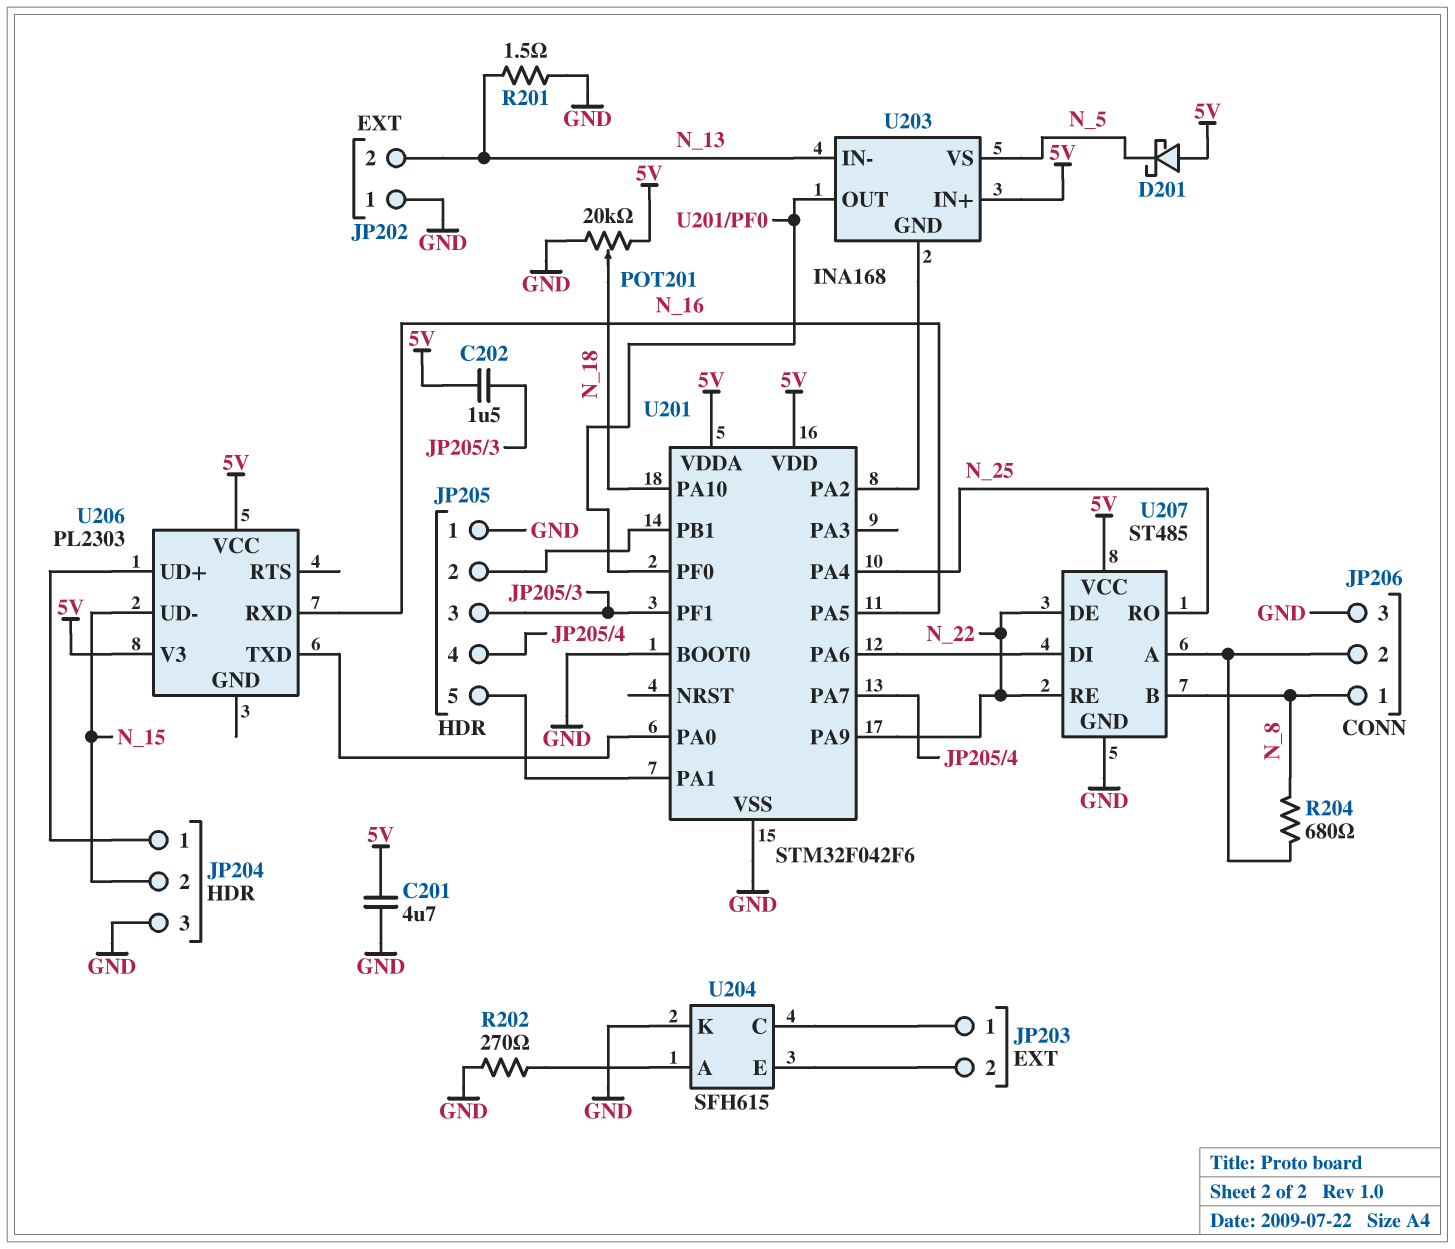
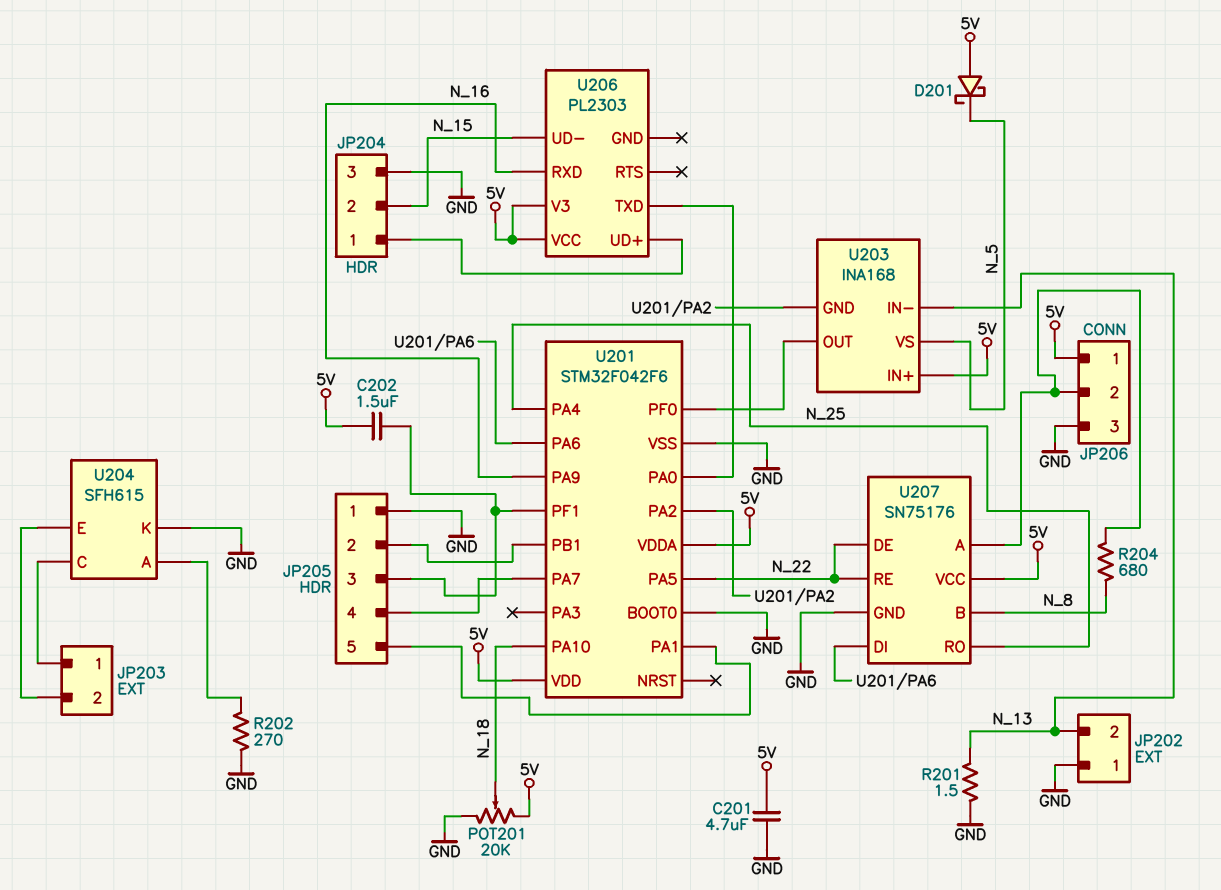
JP206 pin 1: N_8 -> 5V
U201 pin PA5: N_16 -> N_22
U201 pin PA9: N_22 -> N_16
U207: ST485 -> SN75176

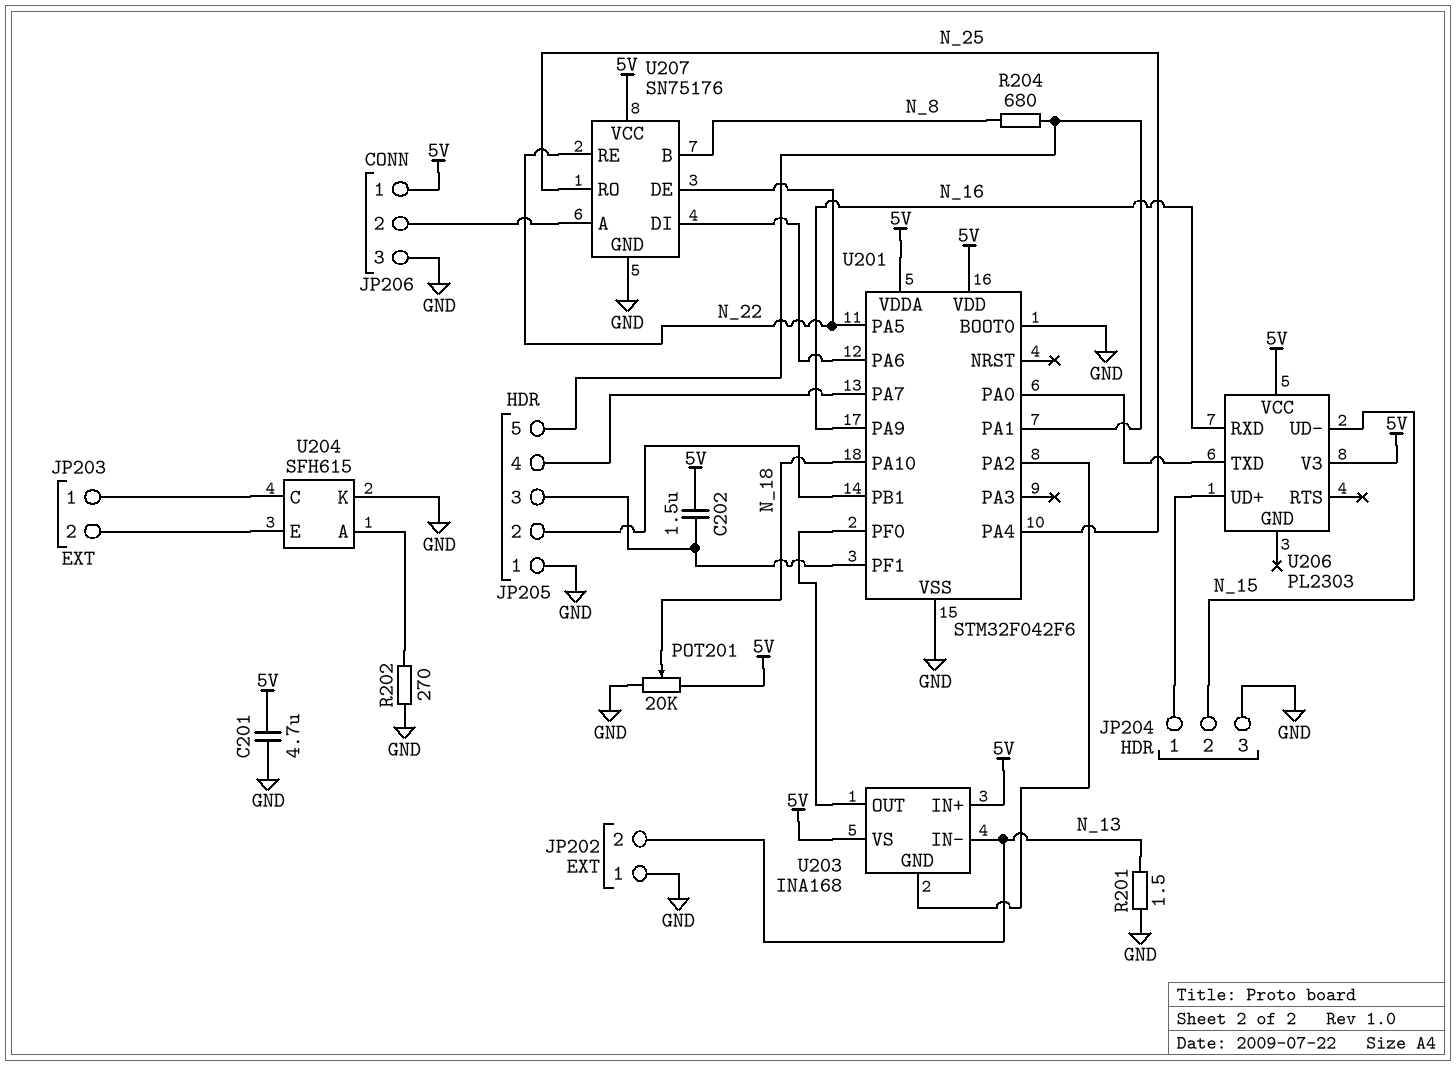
D201: schottky (A 5V, K N_5) -> none
R204: 680 (JP206/2, N_8) -> 680 (JP205/5, N_8)
U203 pin VS: N_5 -> 5V

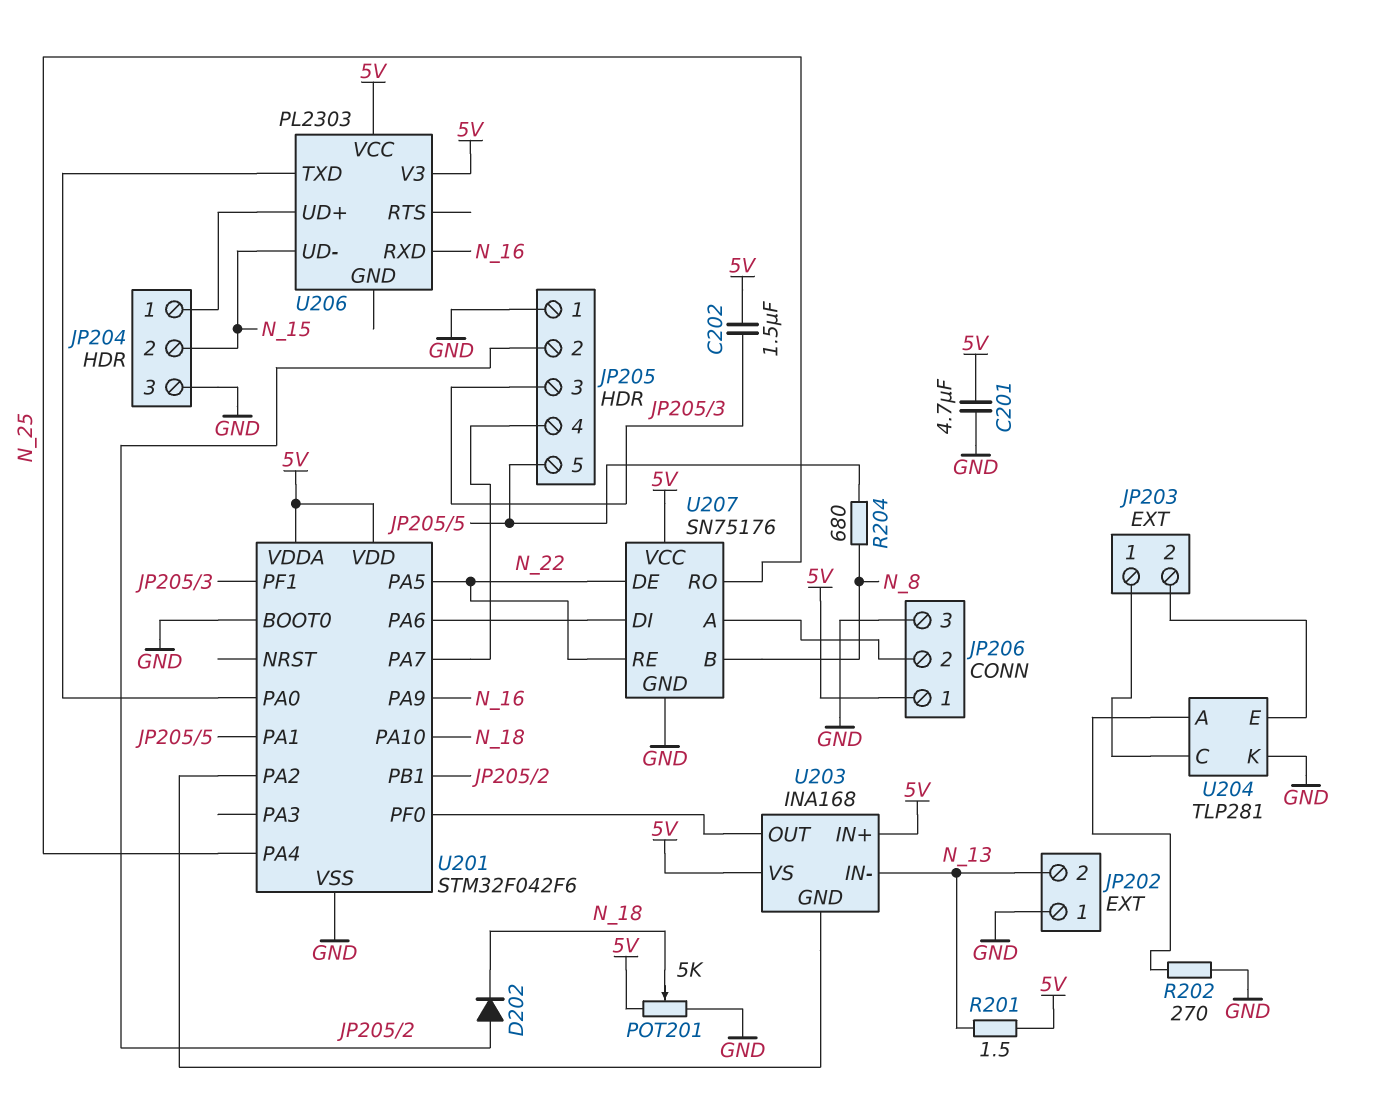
D202: none -> diode (A JP205/2, K N_18)
POT201: 20k (5V, GND, wiper N_18) -> 5k (5V, GND, wiper N_18)
R201: 1.5 (GND, N_13) -> 1.5 (5V, N_13)
U204: SFH615 -> TLP281

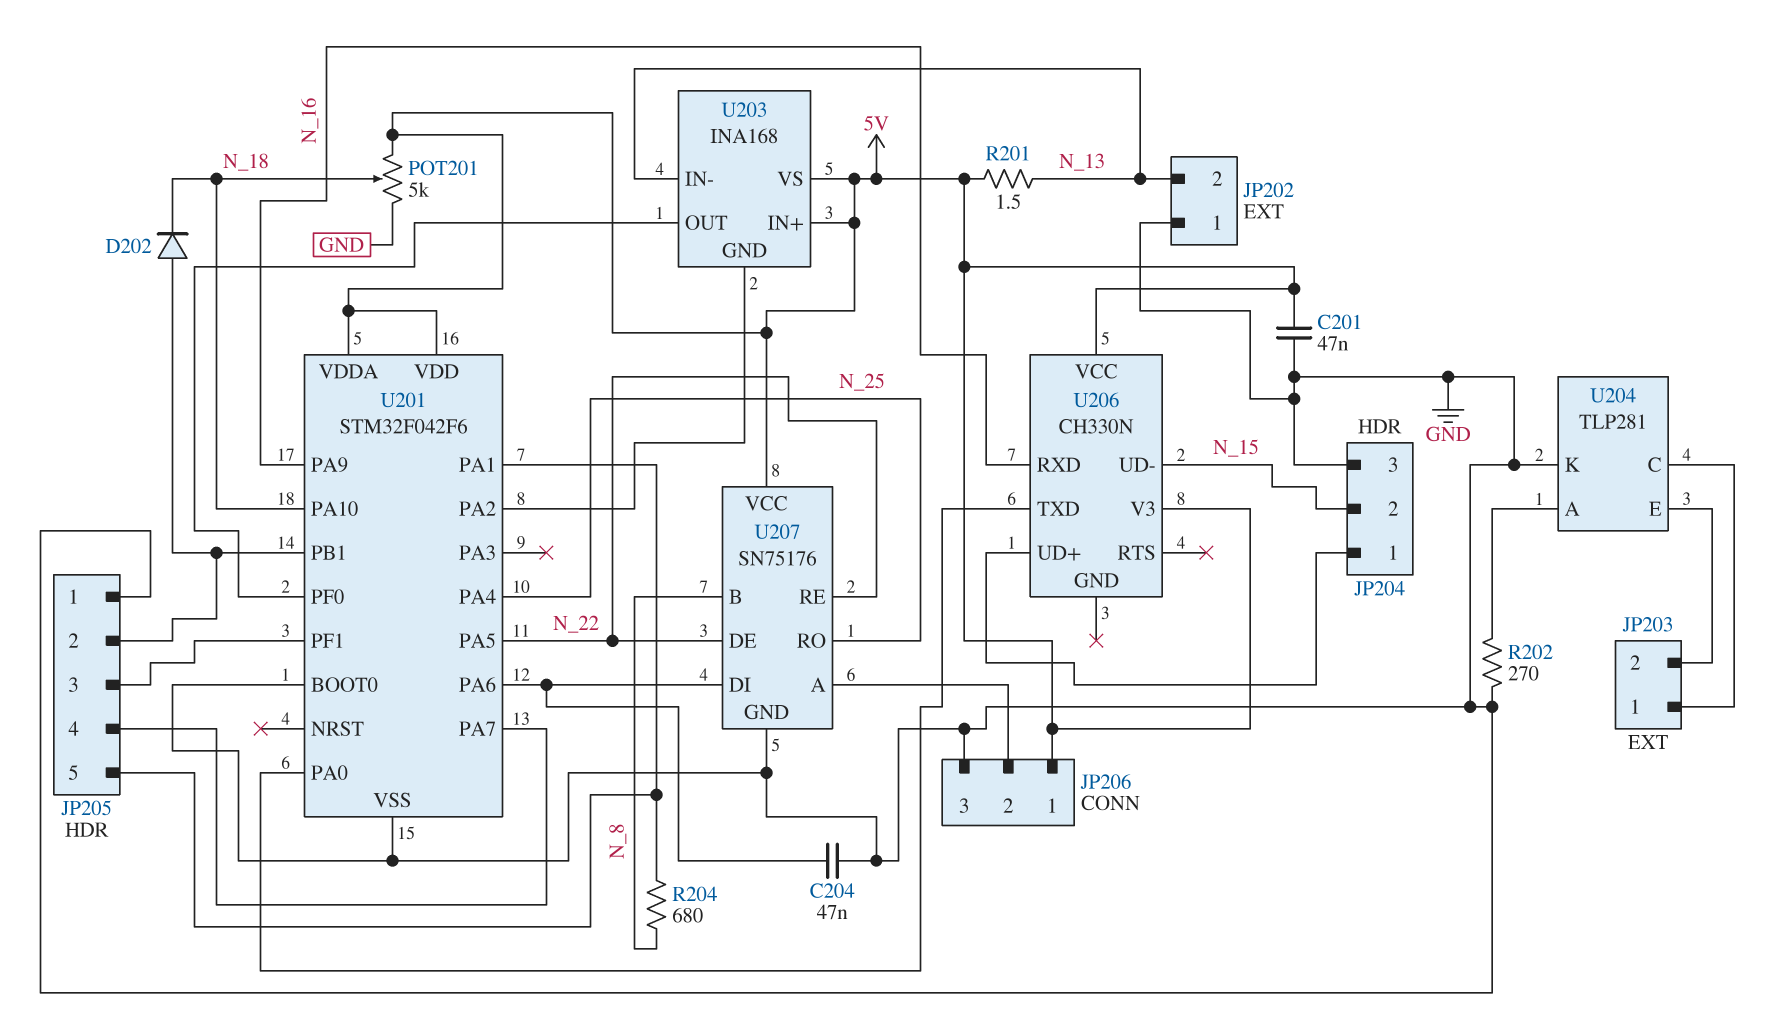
C201: 4.7uF (5V, GND) -> 47nF (5V, GND)
C202: 1.5uF (5V, JP205/3) -> none
C204: none -> 47nF (GND, U201/PA6)
U206: PL2303 -> CH330N

